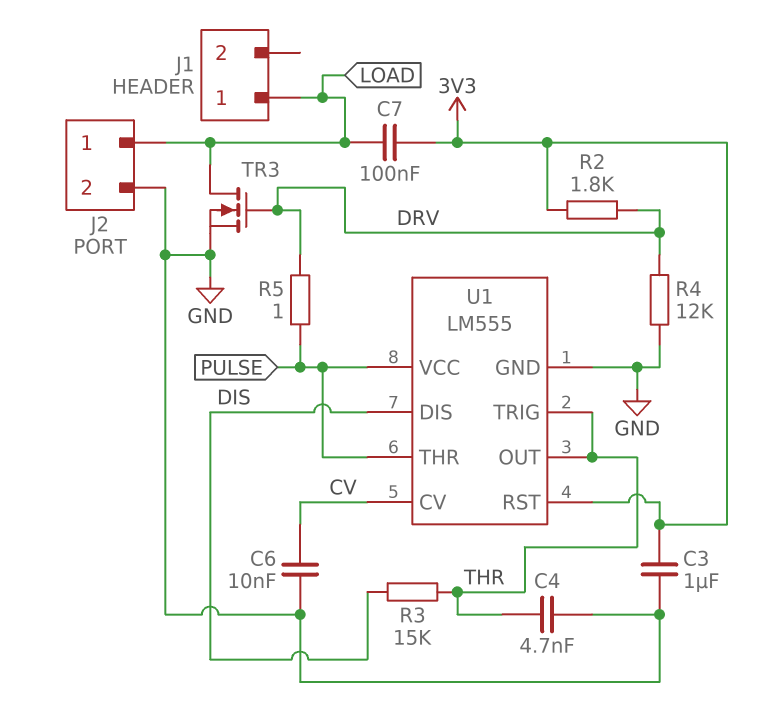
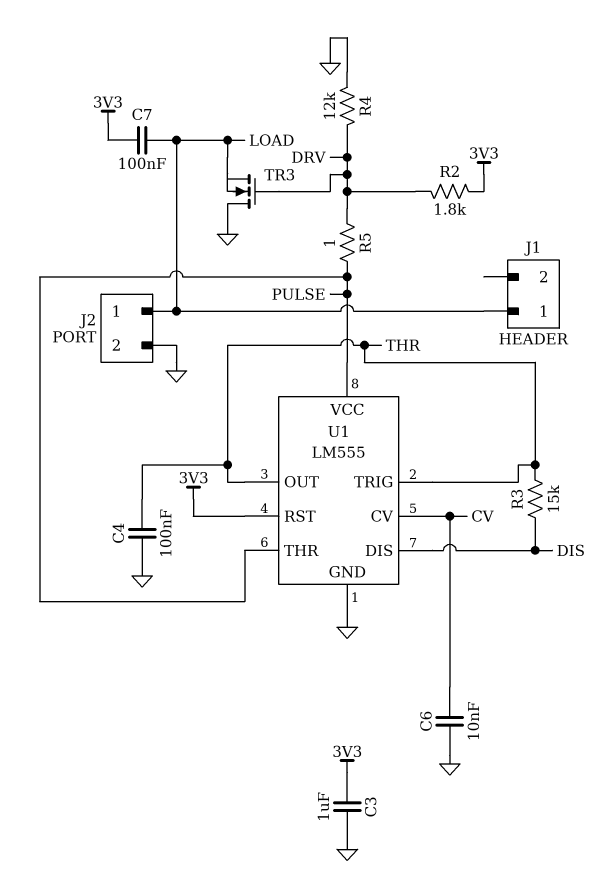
C4: 4.7nF (GND, THR) -> 100nF (GND, THR)
TR3: NMOS (G DRV, D LOAD, S GND) -> NMOS (G DRV, D GND, S LOAD)

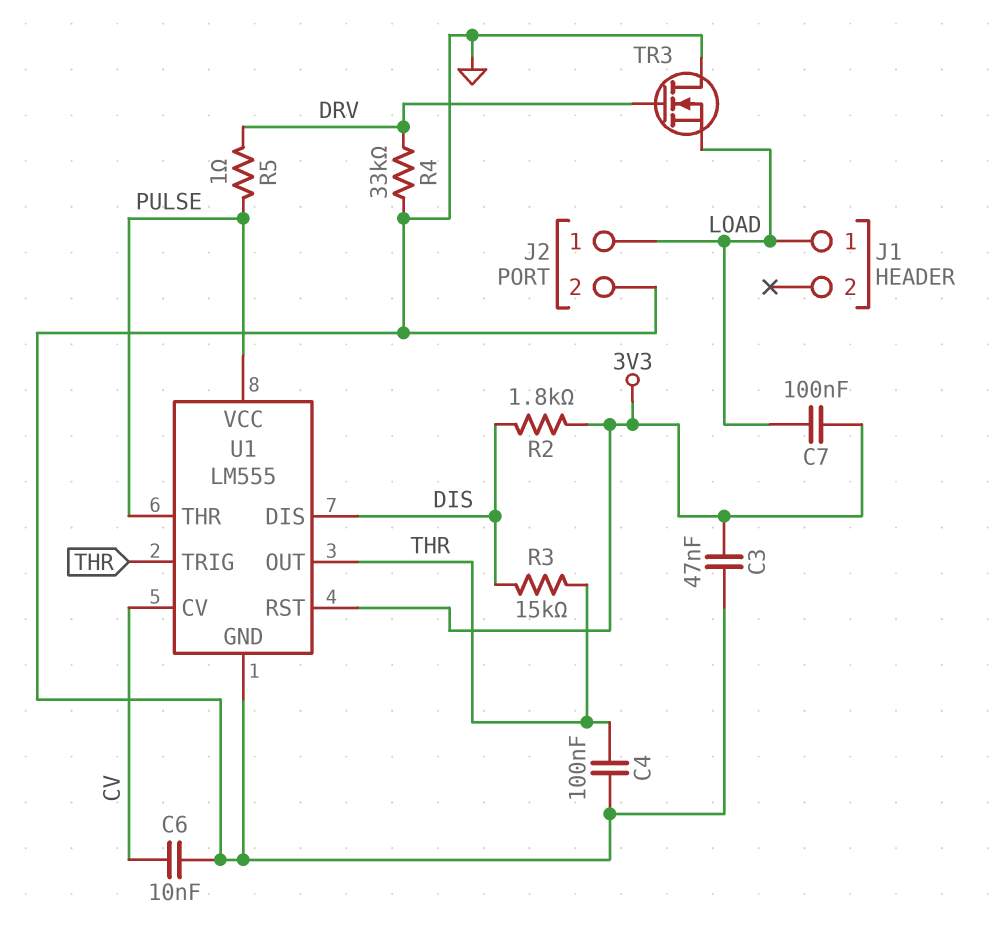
C3: 1uF (3V3, GND) -> 47nF (3V3, GND)
R2: 1.8k (3V3, DRV) -> 1.8k (3V3, DIS)
R4: 12k (DRV, GND) -> 33k (DRV, GND)

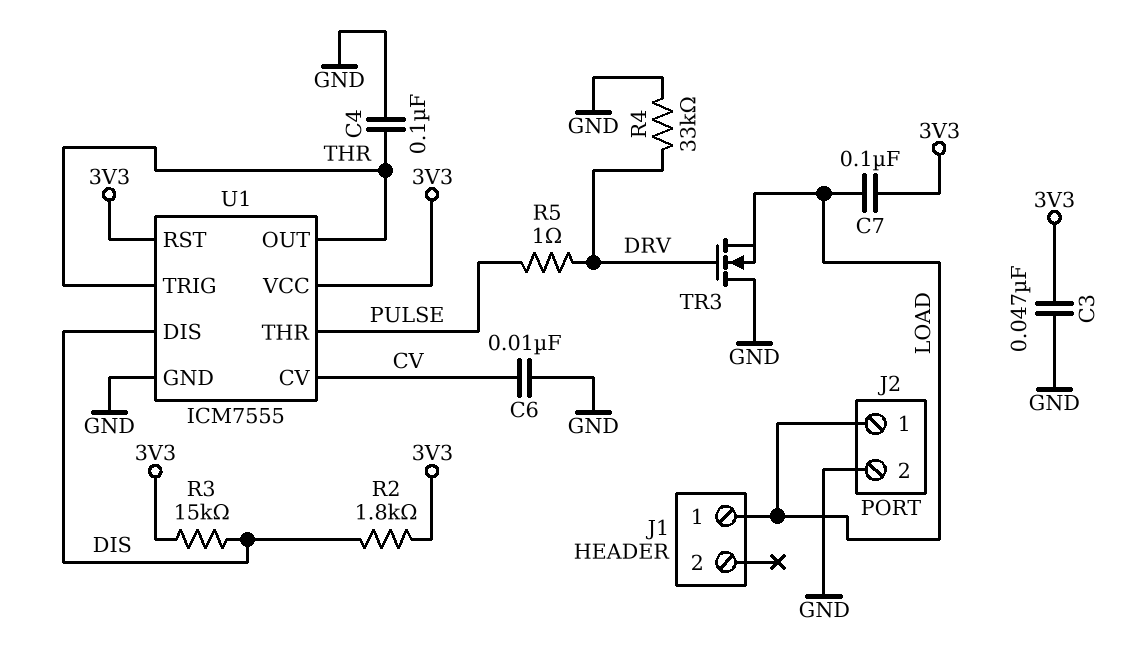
R3: 15k (DIS, THR) -> 15k (3V3, DIS)
U1: LM555 -> ICM7555
U1 pin VCC: PULSE -> 3V3

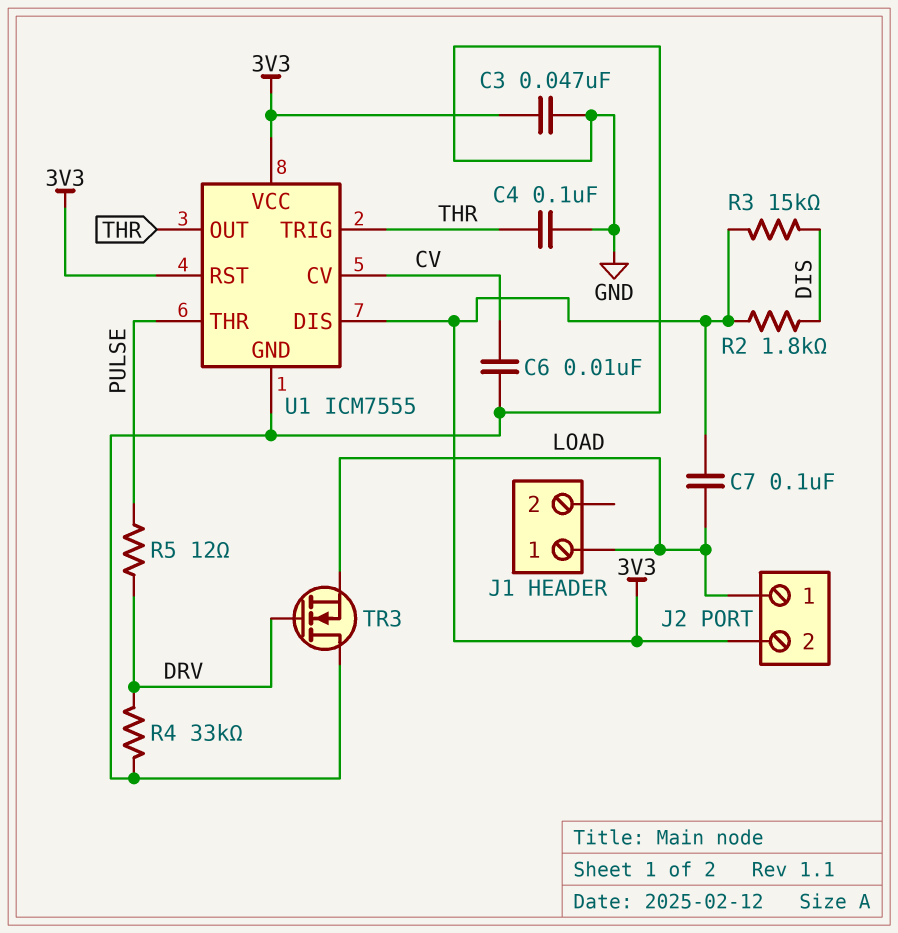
J2 pin 2: GND -> 3V3
R5: 1 (DRV, PULSE) -> 12 (DRV, PULSE)
U1 pin DIS: DIS -> 3V3

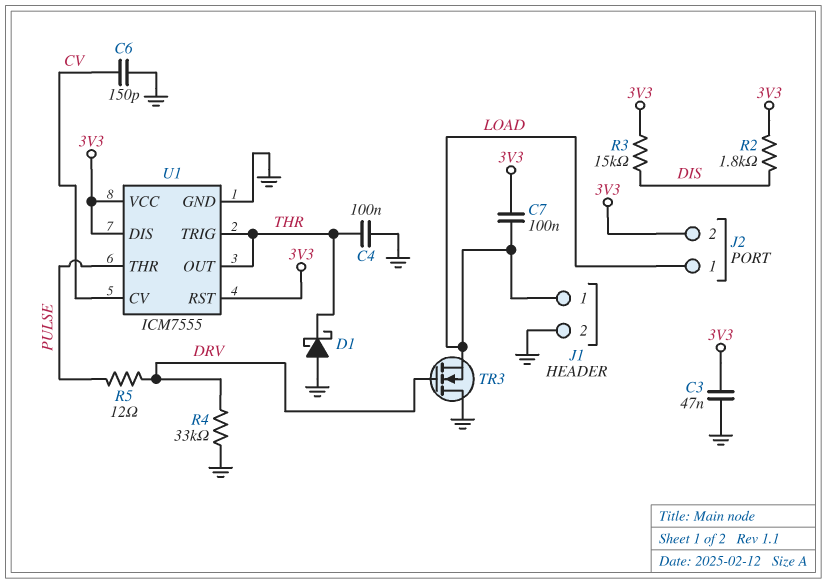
C6: 10nF (CV, GND) -> 150pF (CV, GND)
D1: none -> schottky (A GND, K THR)
J1 pin 2: none -> GND

